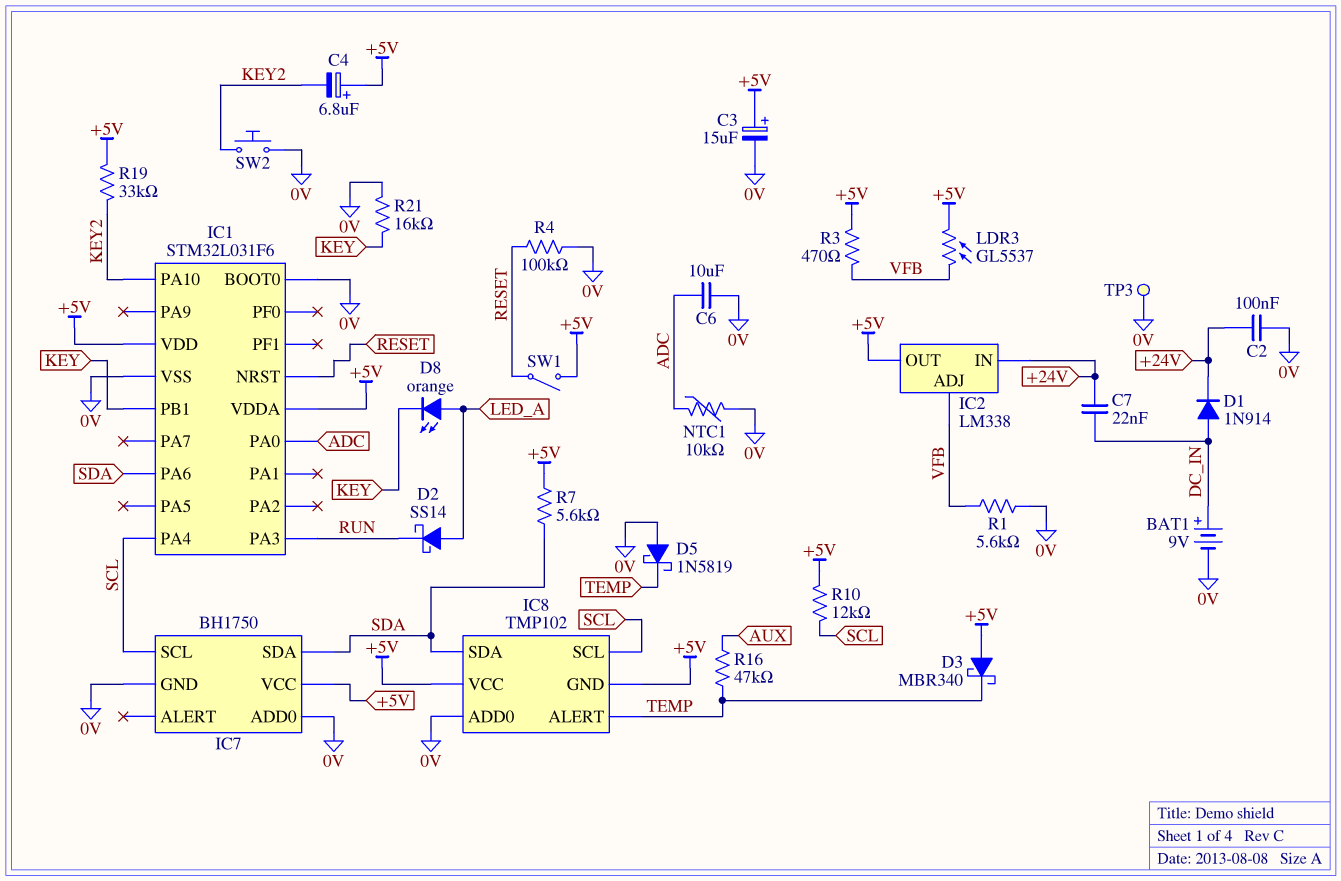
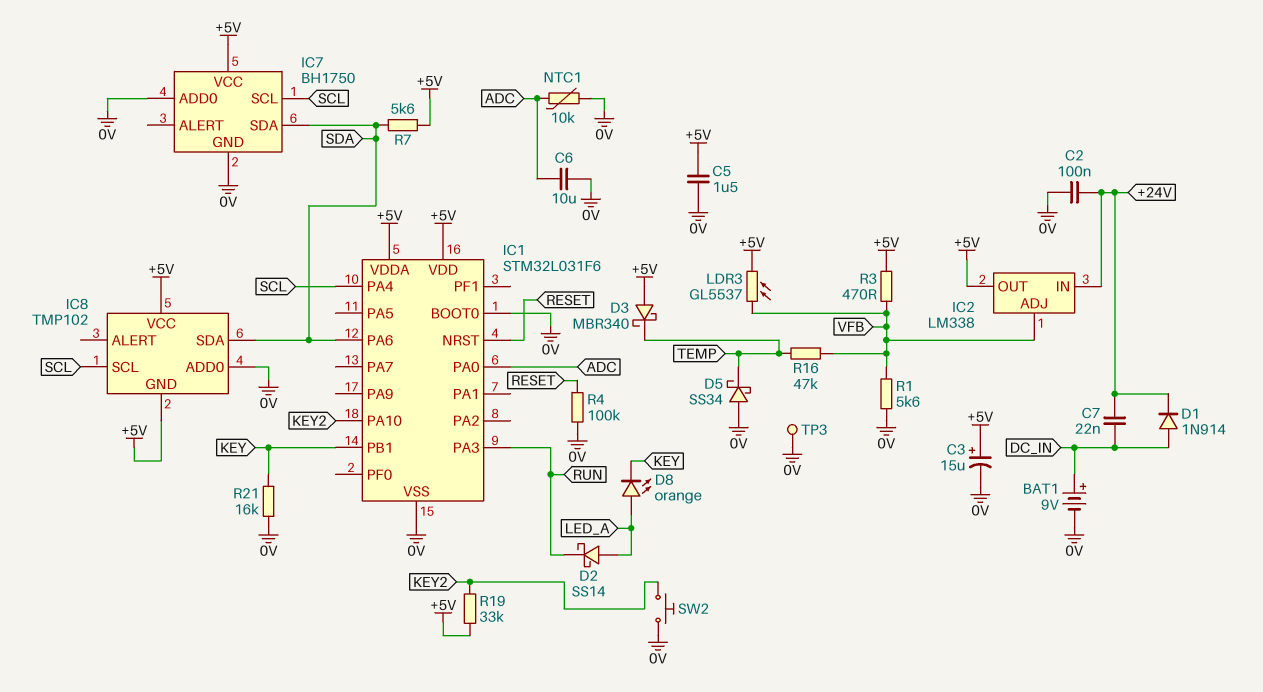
C4: 6.8uF (plus +5V, minus KEY2) -> none
C5: none -> 1.5uF (+5V, 0V)
D5: schottky 1N5819 (A 0V, K TEMP) -> schottky SS34 (A 0V, K TEMP)
IC8 pin ALERT: TEMP -> none
R10: 12k (+5V, SCL) -> none
R16: 47k (AUX, TEMP) -> 47k (TEMP, VFB)
SW1: switch (+5V, RESET) -> none

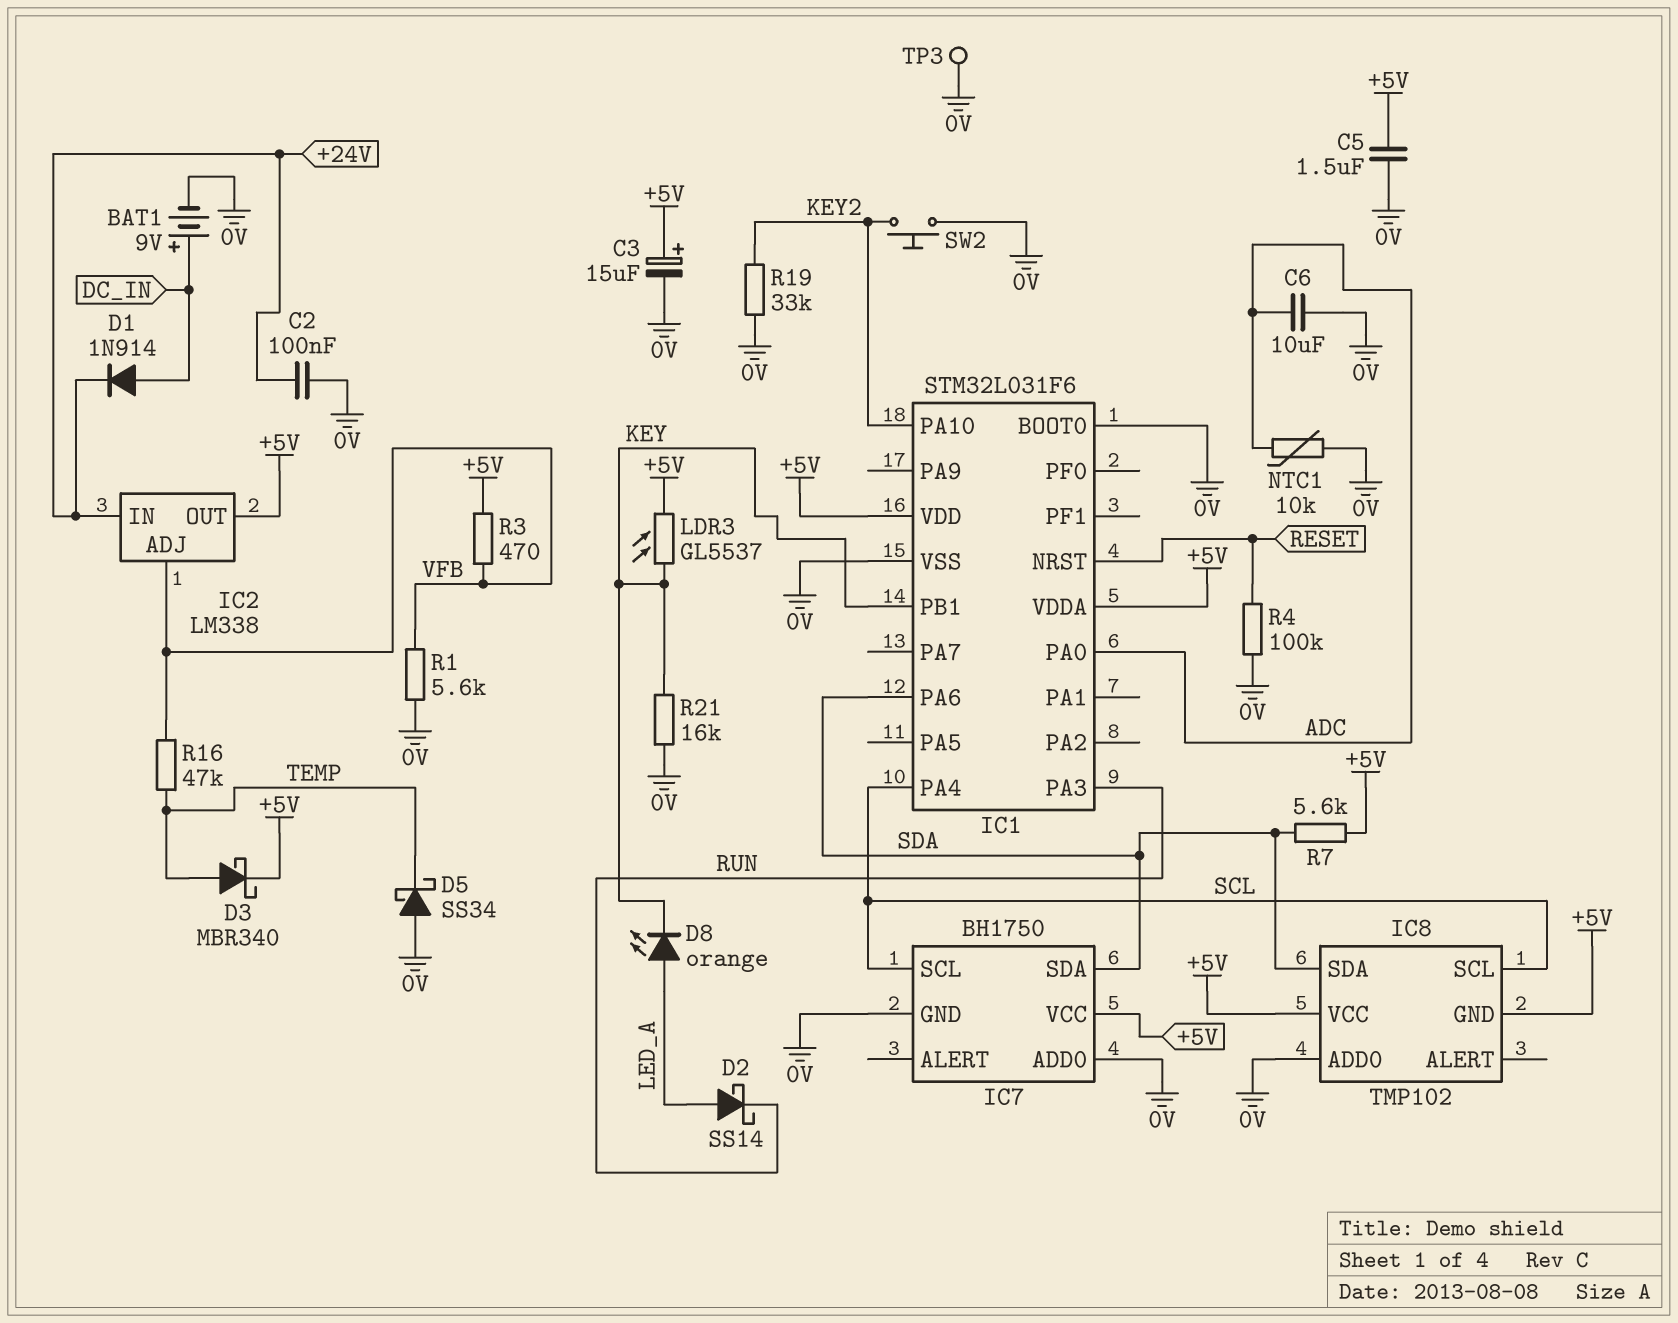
C7: 22nF (+24V, DC_IN) -> none
D3: schottky MBR340 (A +5V, K TEMP) -> schottky MBR340 (A TEMP, K +5V)
LDR3: GL5537 (+5V, VFB) -> GL5537 (+5V, KEY)
R19: 33k (+5V, KEY2) -> 33k (0V, KEY2)

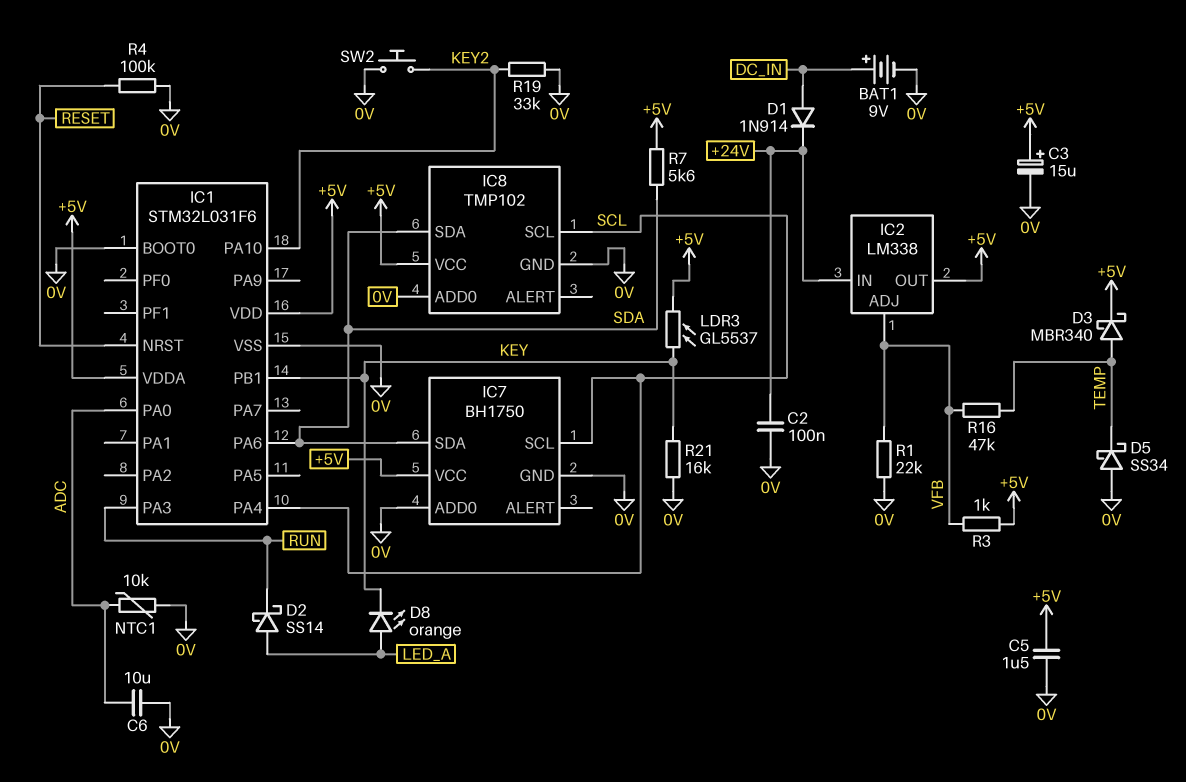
IC8 pin GND: +5V -> 0V
R1: 5.6k (0V, VFB) -> 22k (0V, VFB)
R3: 470 (+5V, VFB) -> 1k (+5V, VFB)
TP3: test point (0V) -> none

